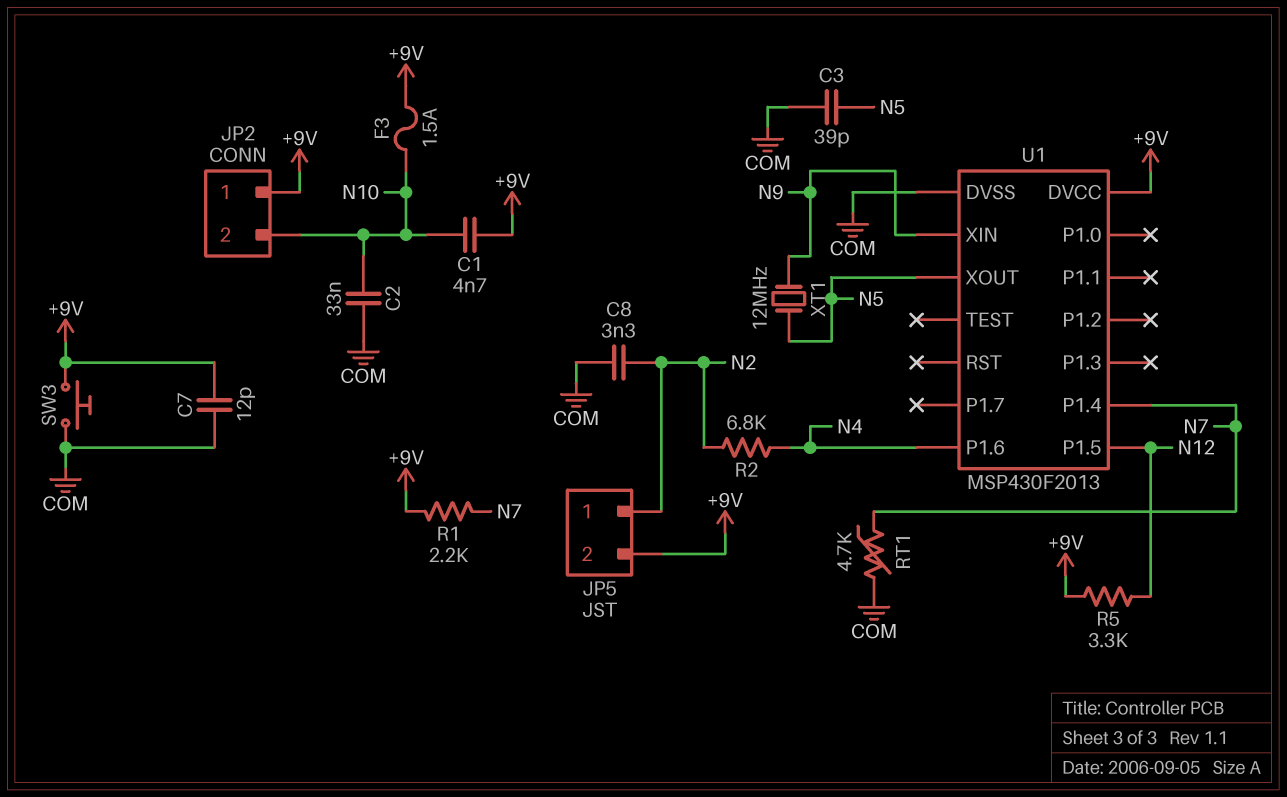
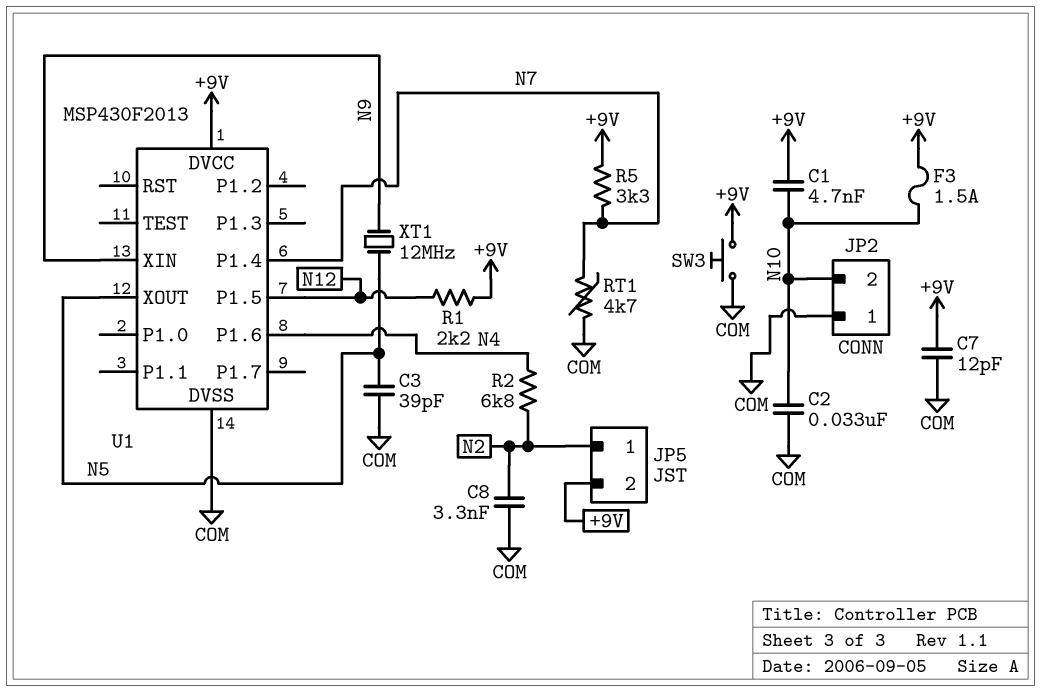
JP2 pin 1: +9V -> COM
R1: 2.2k (+9V, N7) -> 2.2k (+9V, N12)
R5: 3.3k (+9V, N12) -> 3.3k (+9V, N7)

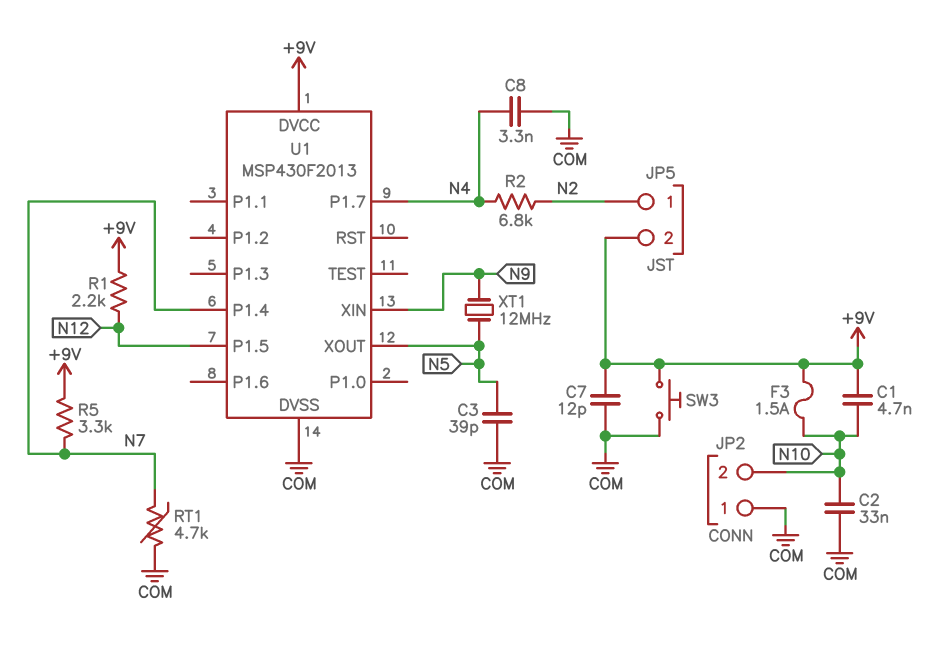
C8: 3.3nF (COM, N2) -> 3.3nF (COM, N4)
U1 pin P1.6: N4 -> none
U1 pin P1.7: none -> N4

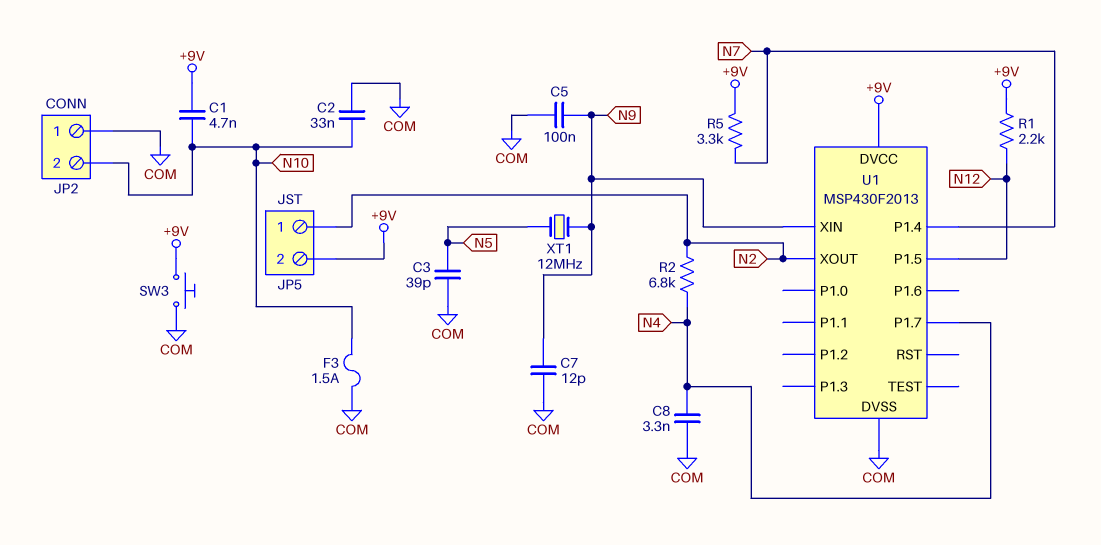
C5: none -> 100nF (COM, N9)
C7: 12pF (+9V, COM) -> 12pF (COM, N9)
F3: 1.5A (+9V, N10) -> 1.5A (COM, N10)
RT1: 4.7k (COM, N7) -> none
U1 pin XOUT: N5 -> N2

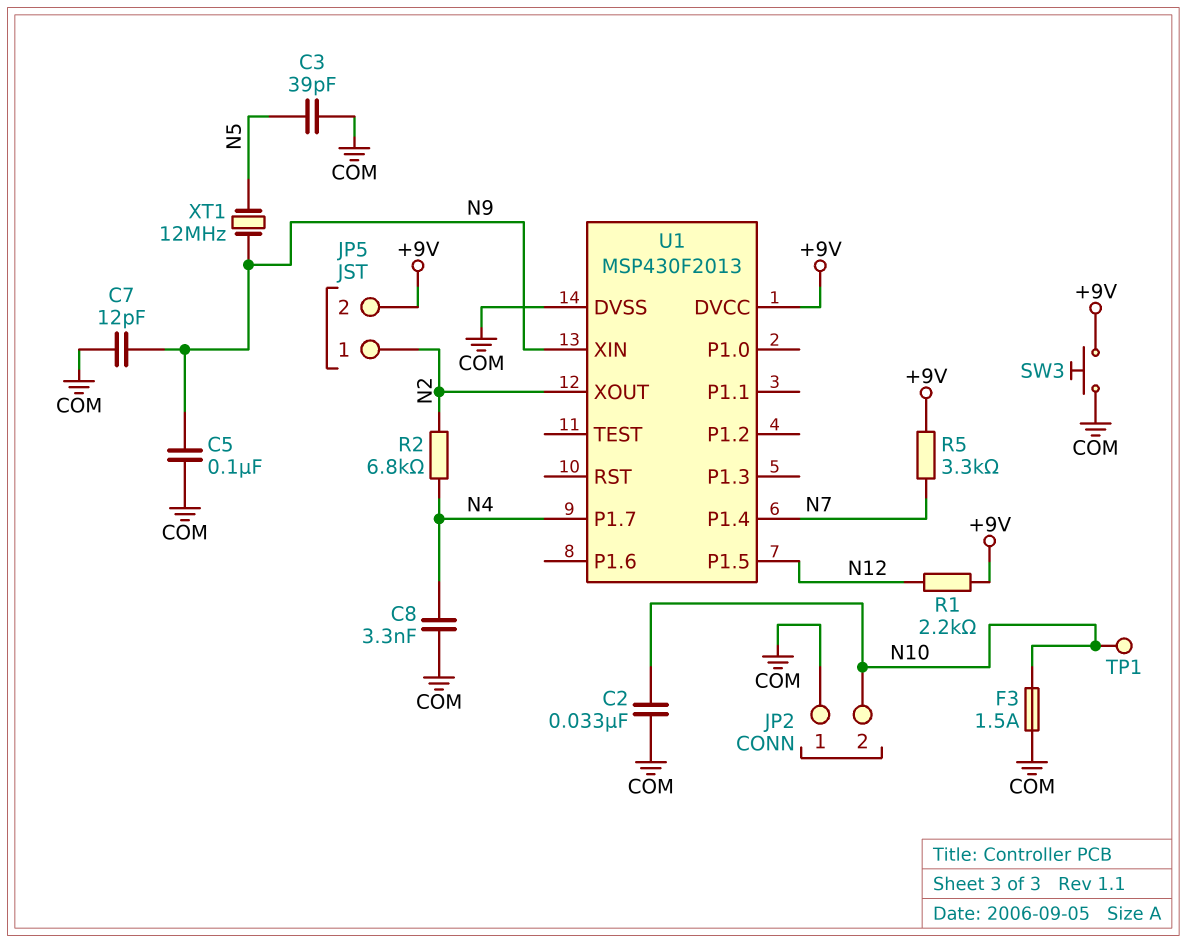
C1: 4.7nF (+9V, N10) -> none
TP1: none -> test point (N10)

